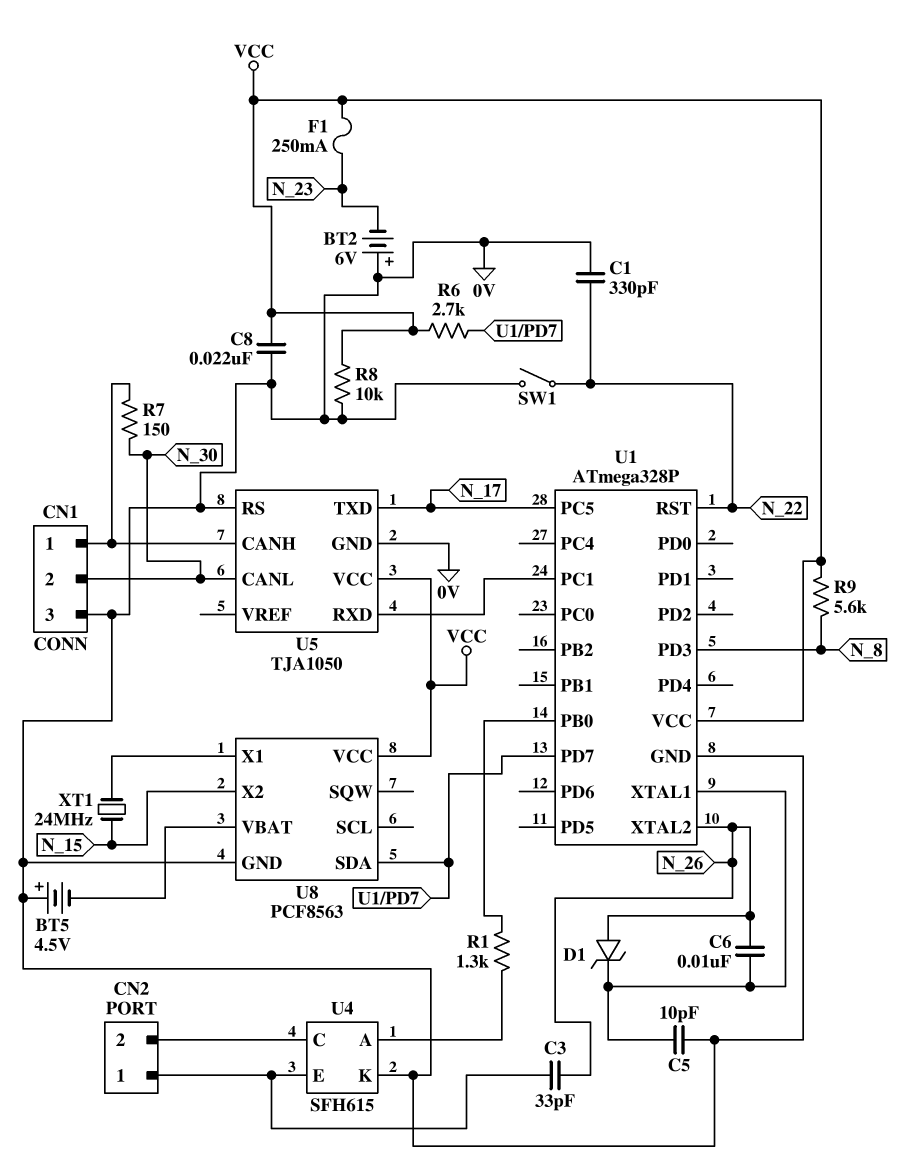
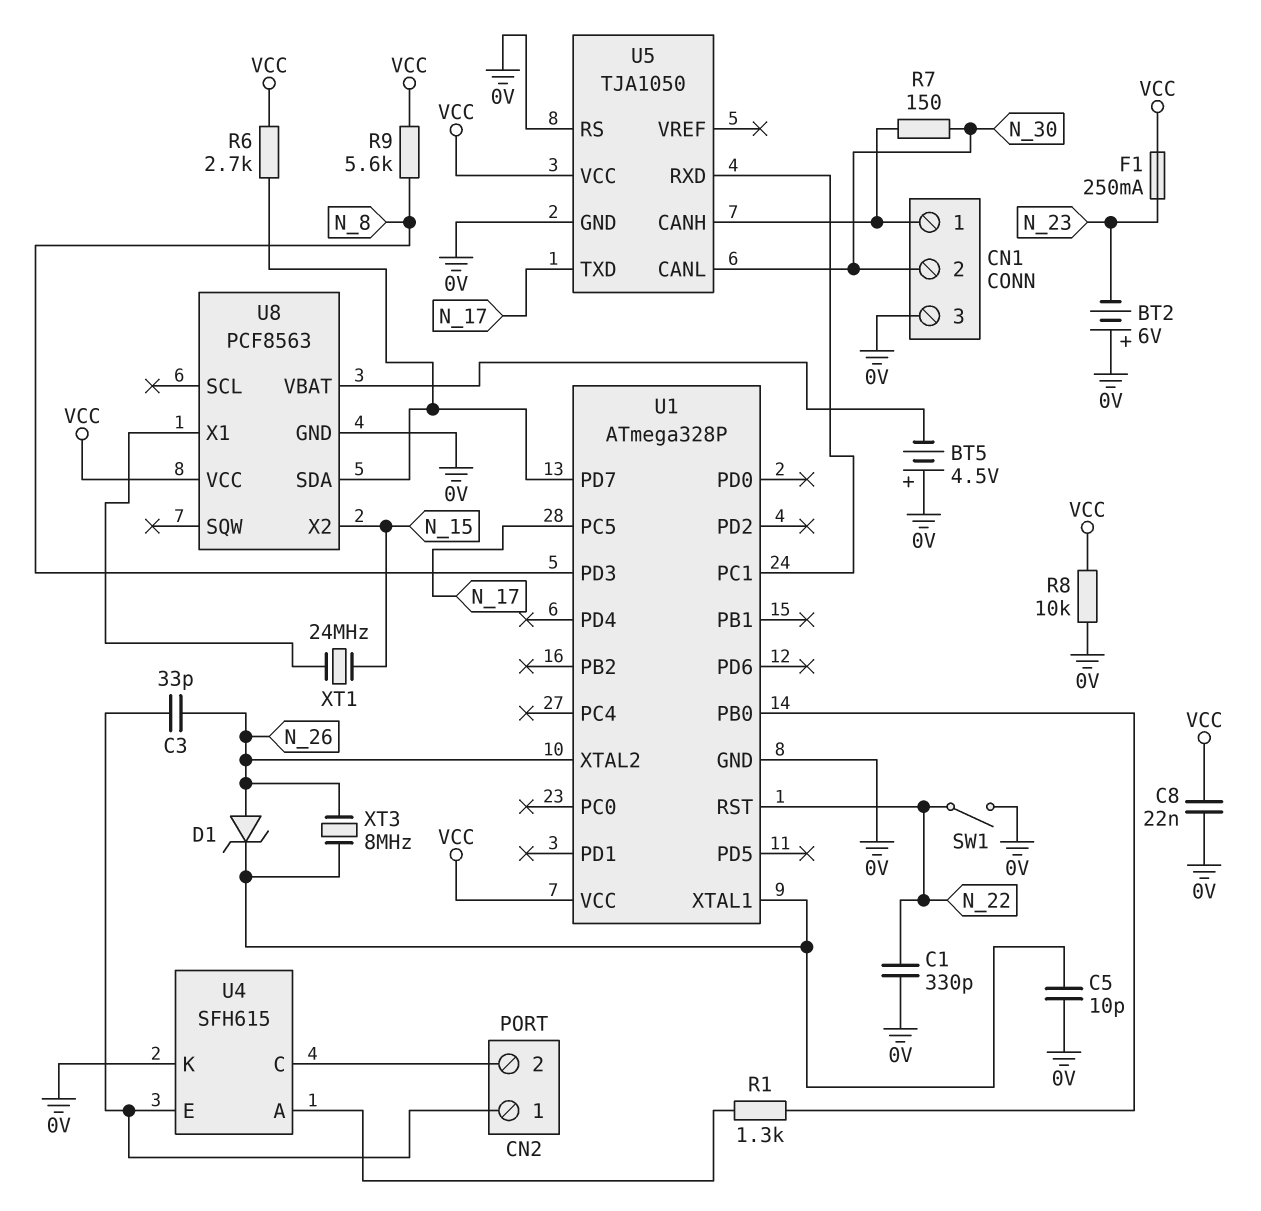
C6: 10nF (N_26, U1/XTAL1) -> none
XT3: none -> 8MHz (N_26, U1/XTAL1)

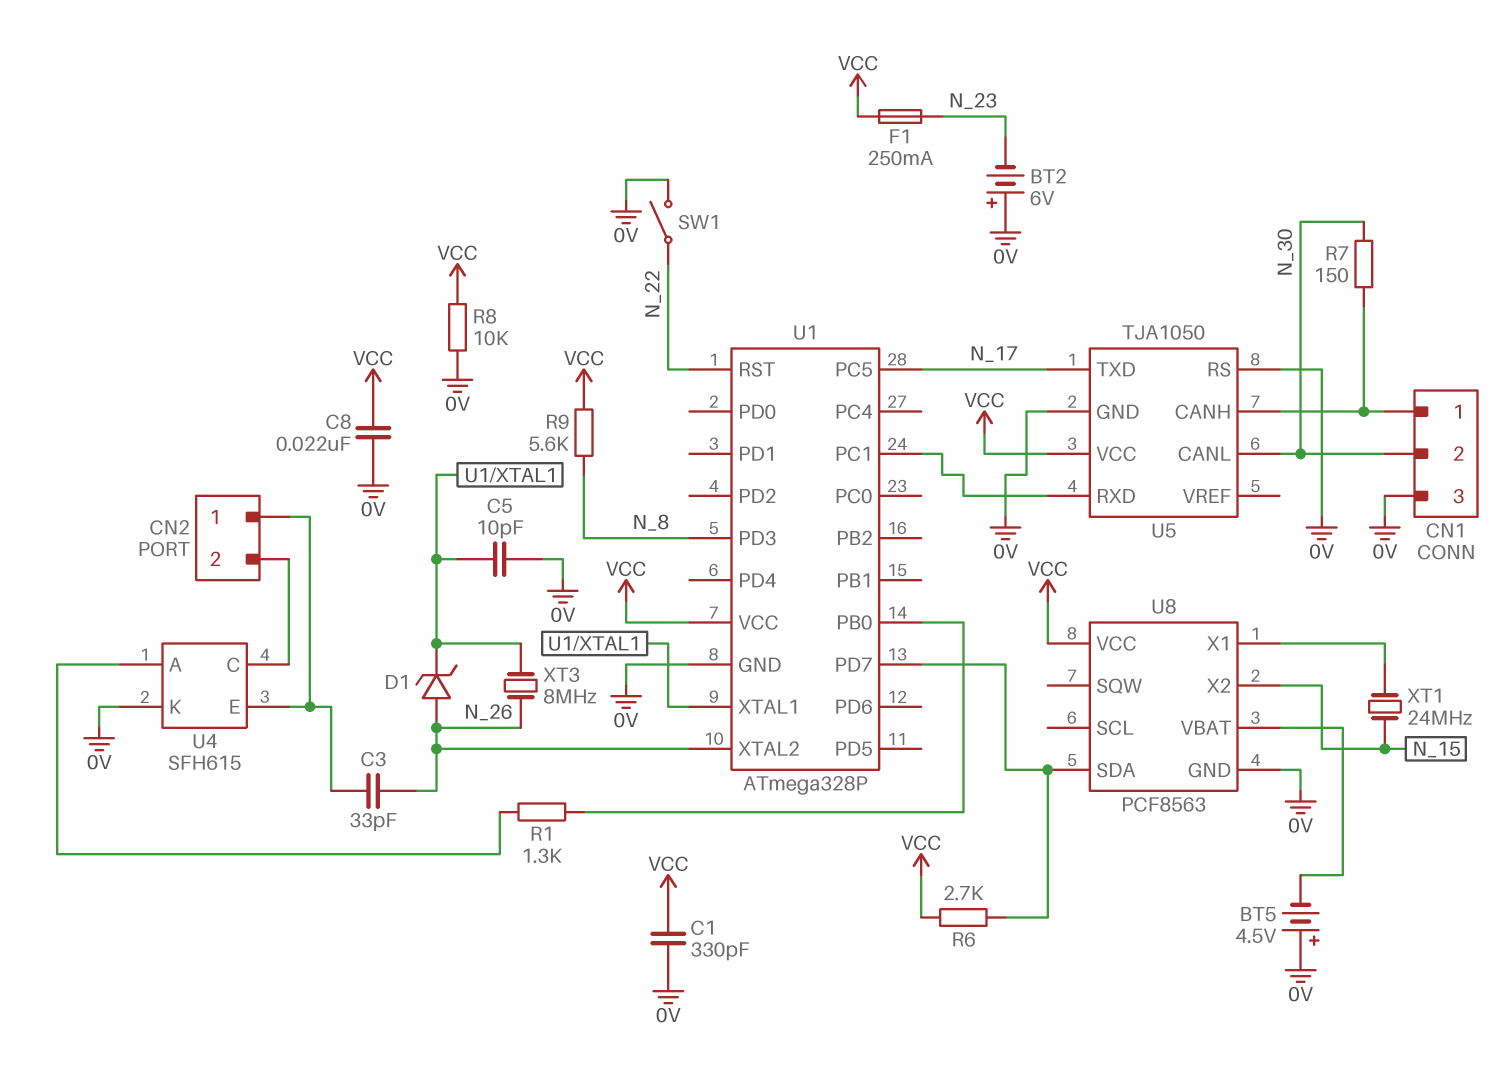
C1: 330pF (0V, N_22) -> 330pF (0V, VCC)

